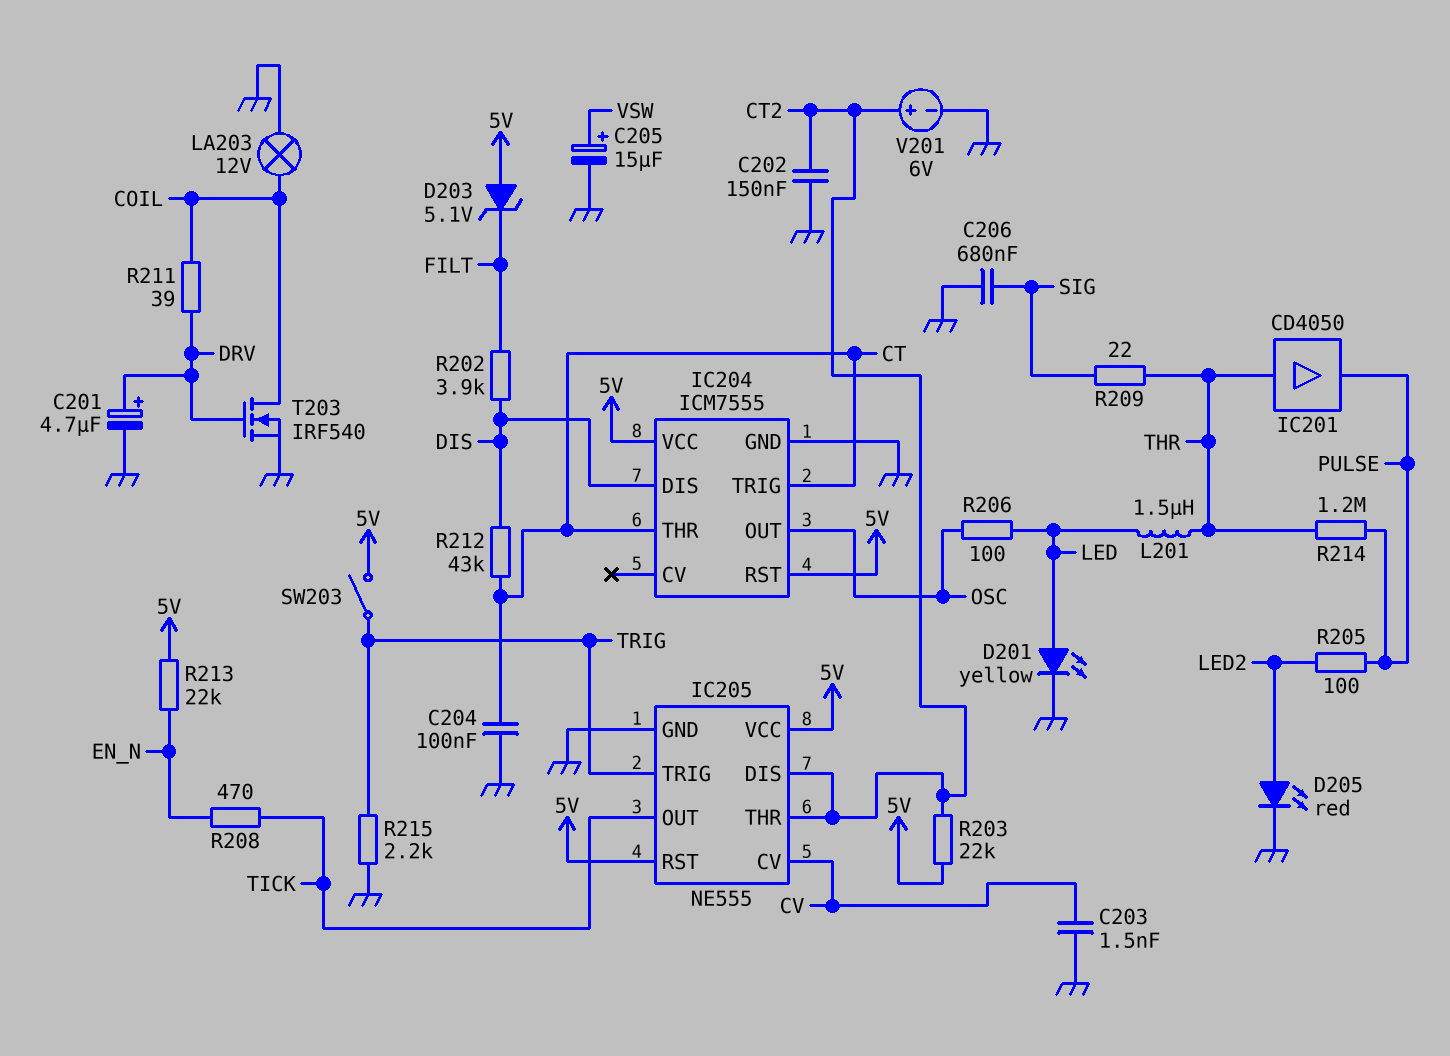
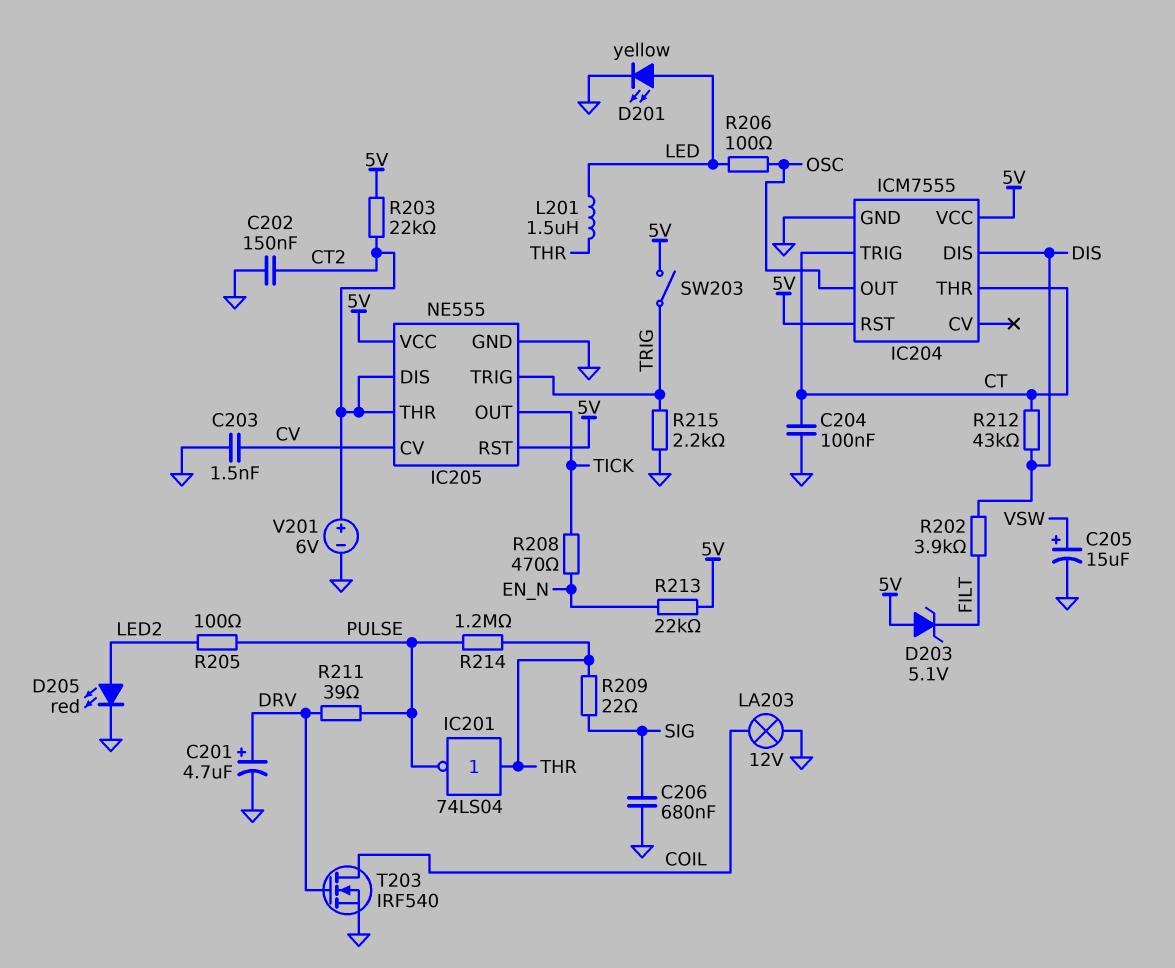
IC201: buffer CD4050 (in THR, out PULSE) -> NOT 74LS04 (in THR, out PULSE)
R211: 39 (COIL, DRV) -> 39 (DRV, PULSE)

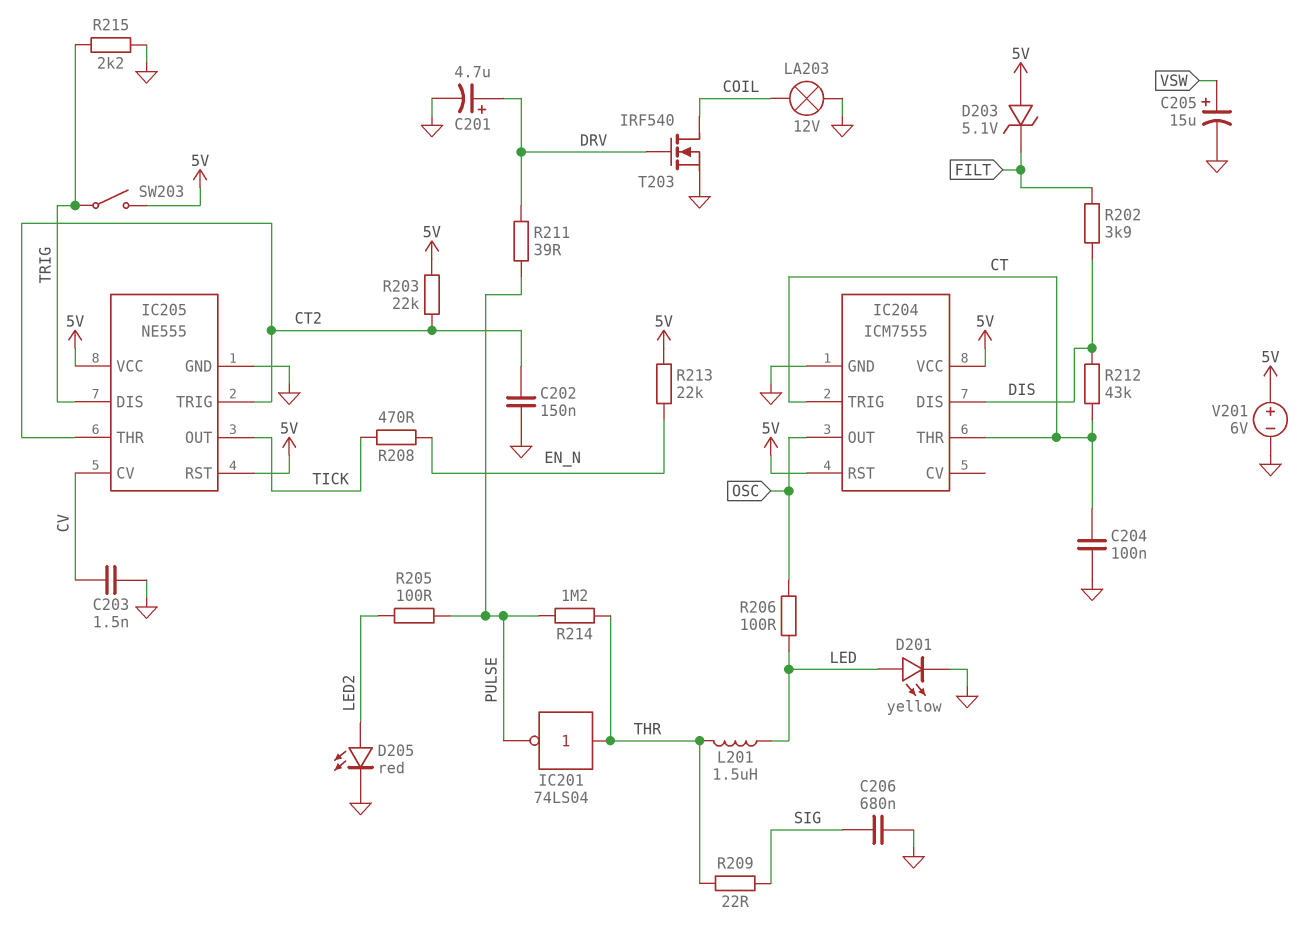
IC205 pin DIS: CT2 -> TRIG
IC205 pin TRIG: TRIG -> CT2
V201: 6V (plus CT2, minus GND) -> 6V (plus 5V, minus GND)

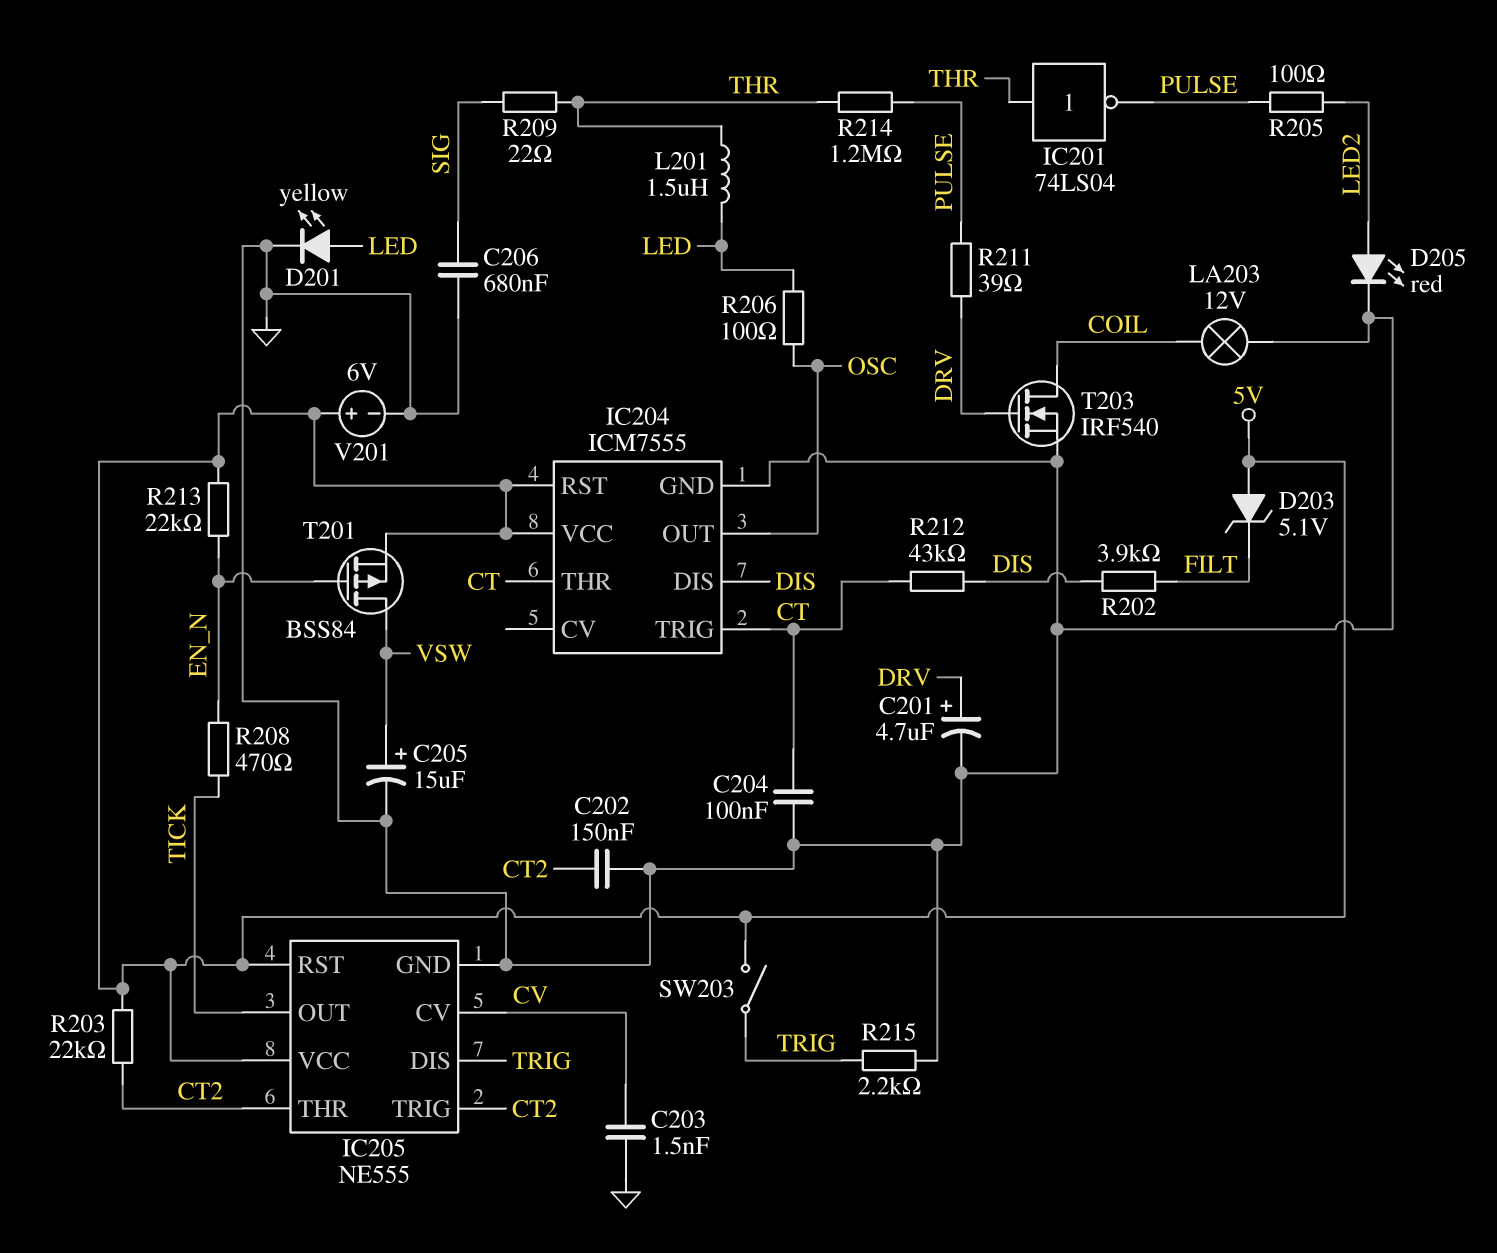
T201: none -> PMOS BSS84 (G EN_N, D VSW, S 5V)

